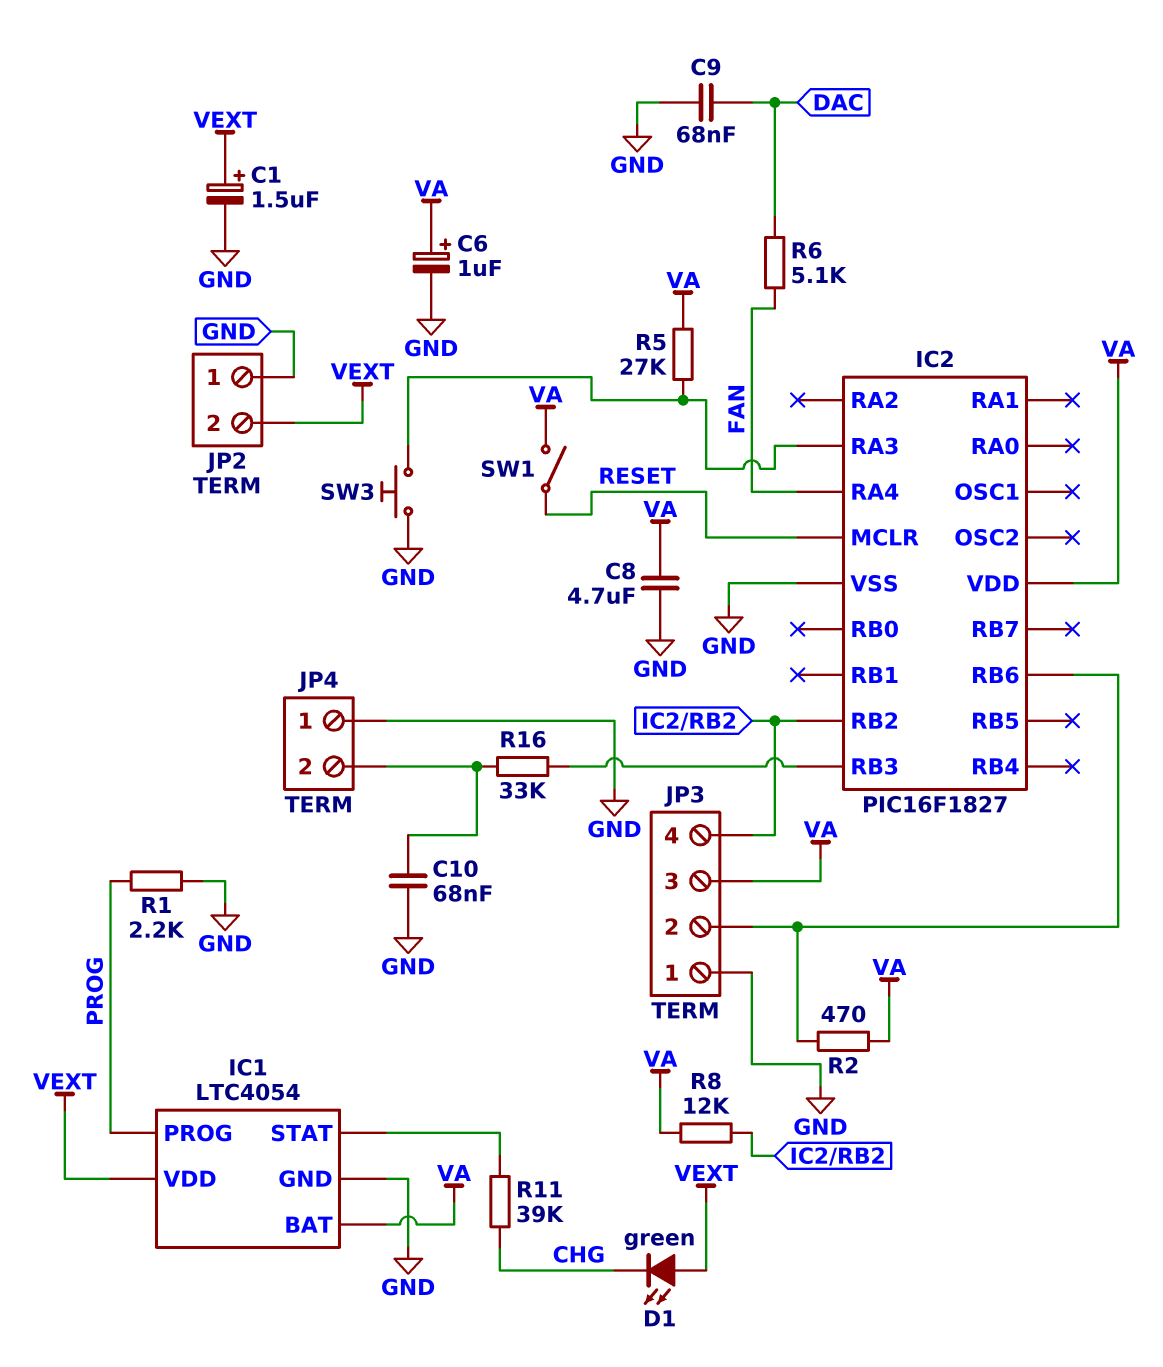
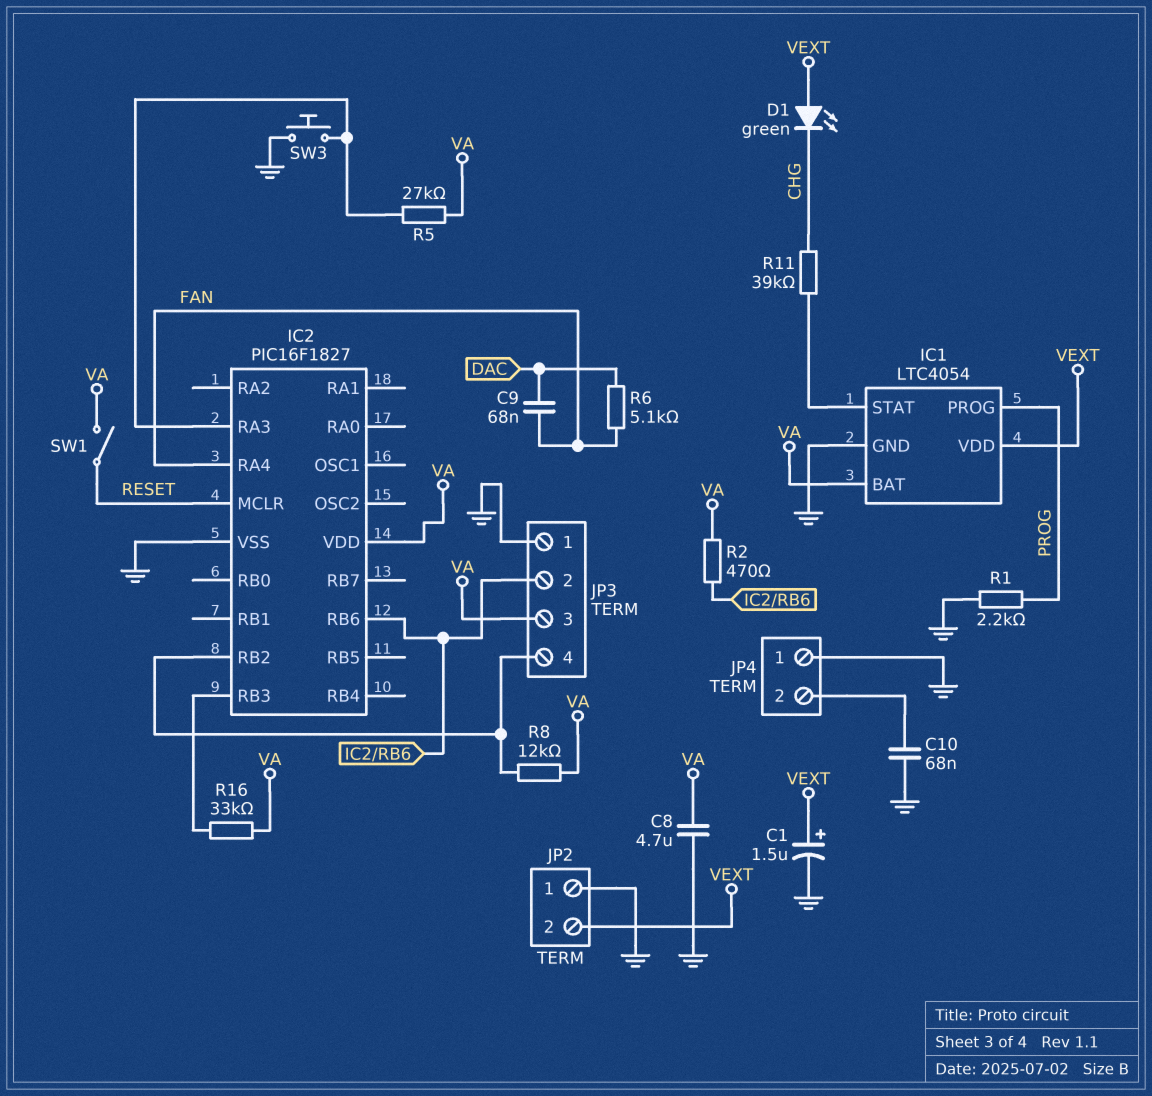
C6: 1uF (plus VA, minus GND) -> none
C9: 68nF (DAC, GND) -> 68nF (DAC, FAN)
R16: 33k (IC2/RB3, JP4/2) -> 33k (IC2/RB3, VA)

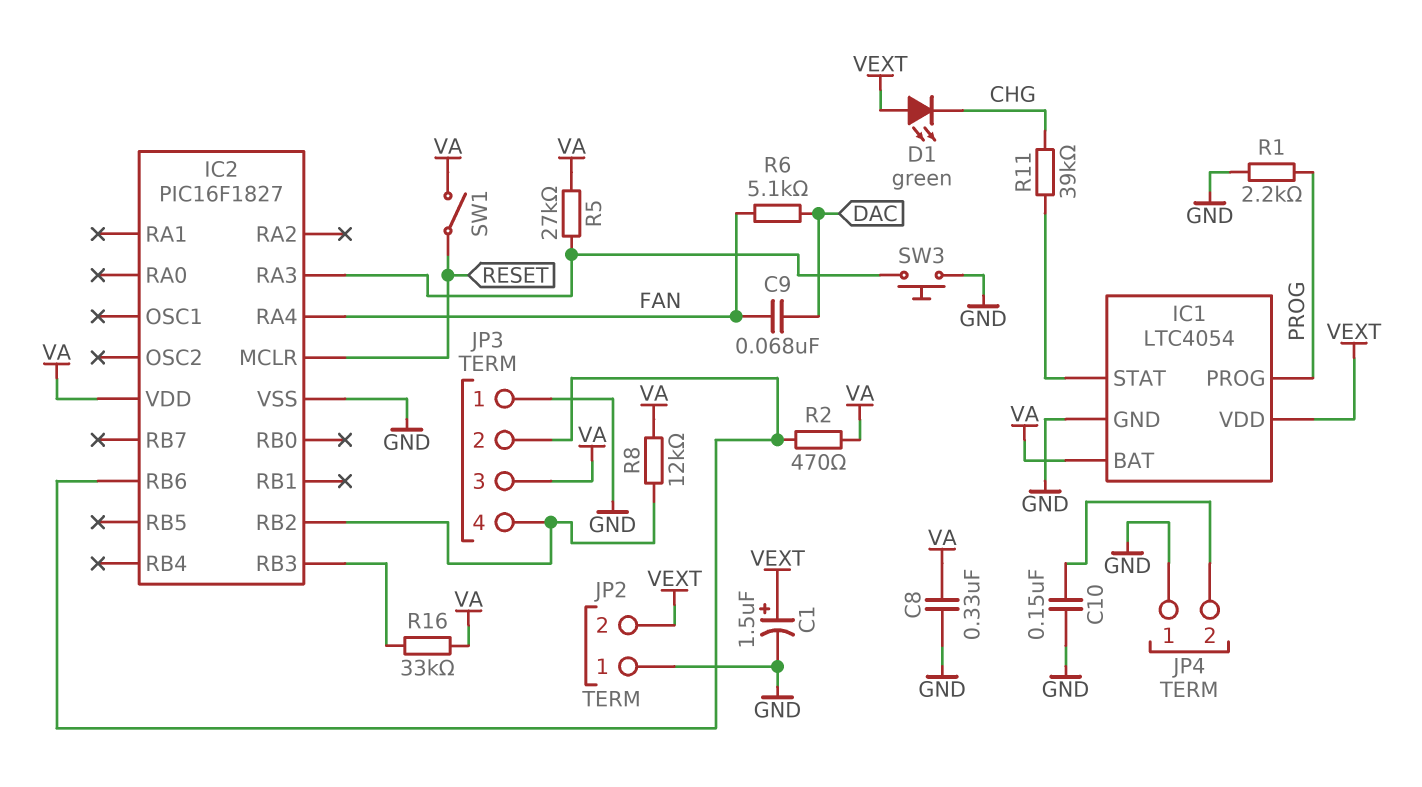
C8: 4.7uF (GND, VA) -> 330nF (GND, VA)
C10: 68nF (GND, JP4/2) -> 150nF (GND, JP4/2)

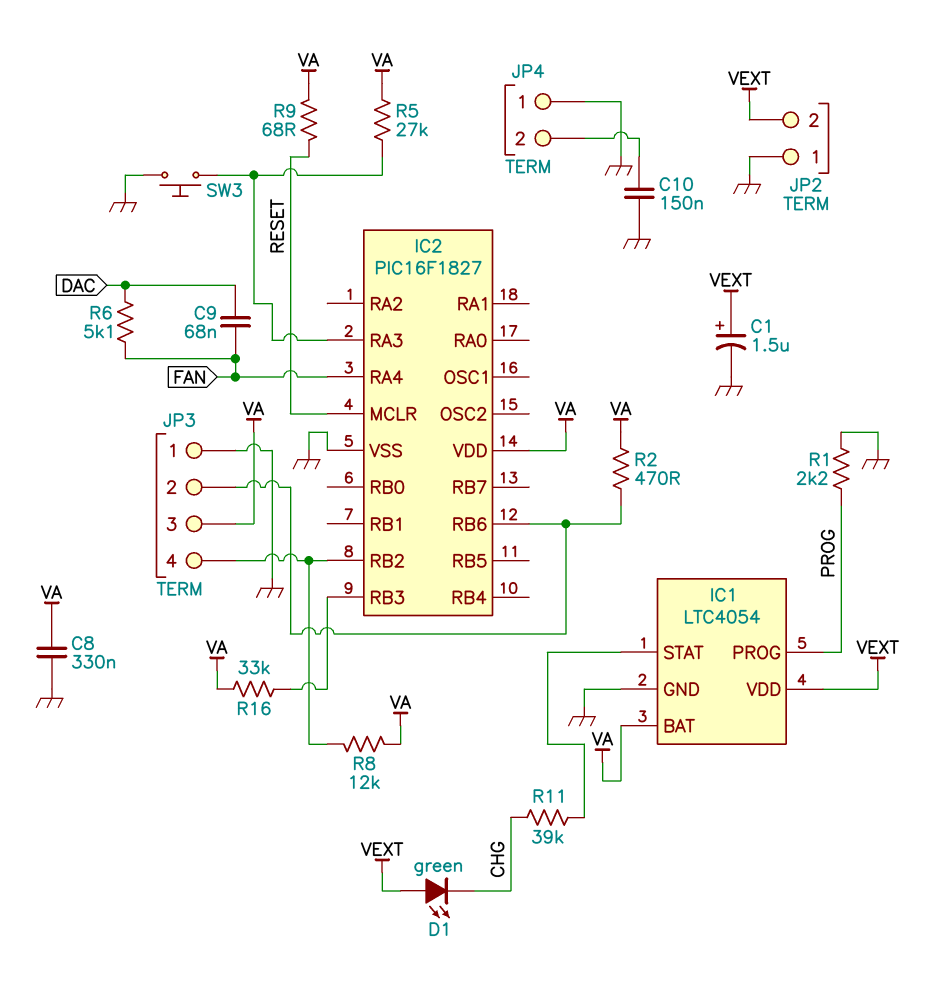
R9: none -> 68 (RESET, VA)
SW1: switch (RESET, VA) -> none

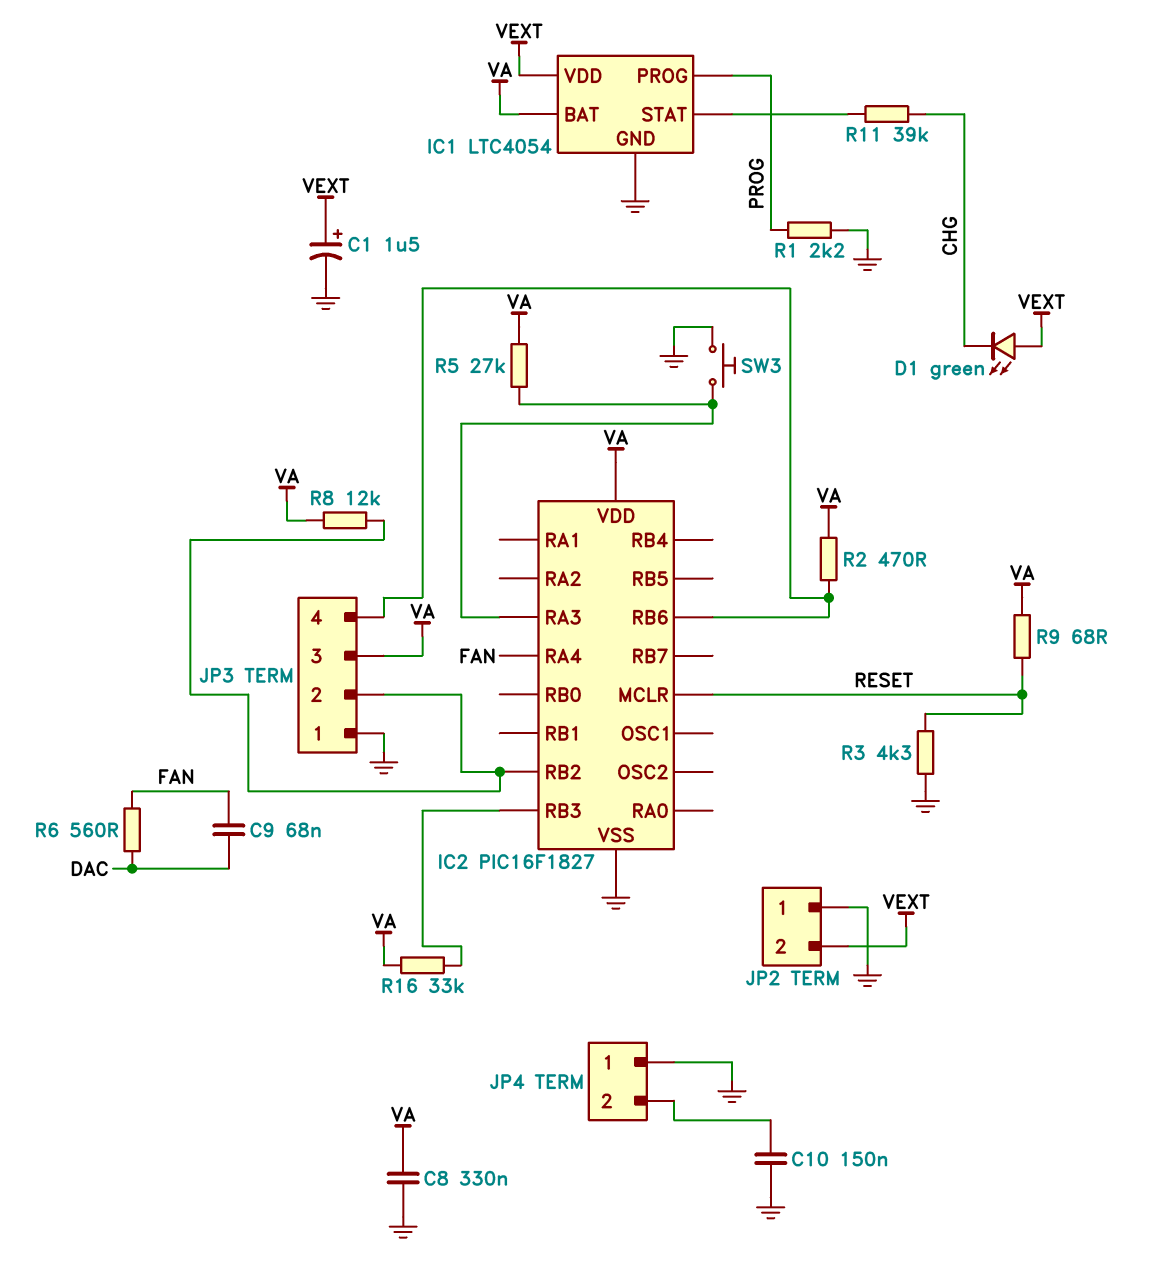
JP3 pin 2: IC2/RB6 -> IC2/RB2
JP3 pin 4: IC2/RB2 -> IC2/RB6
R3: none -> 4.3k (GND, RESET)
R6: 5.1k (DAC, FAN) -> 560 (DAC, FAN)

